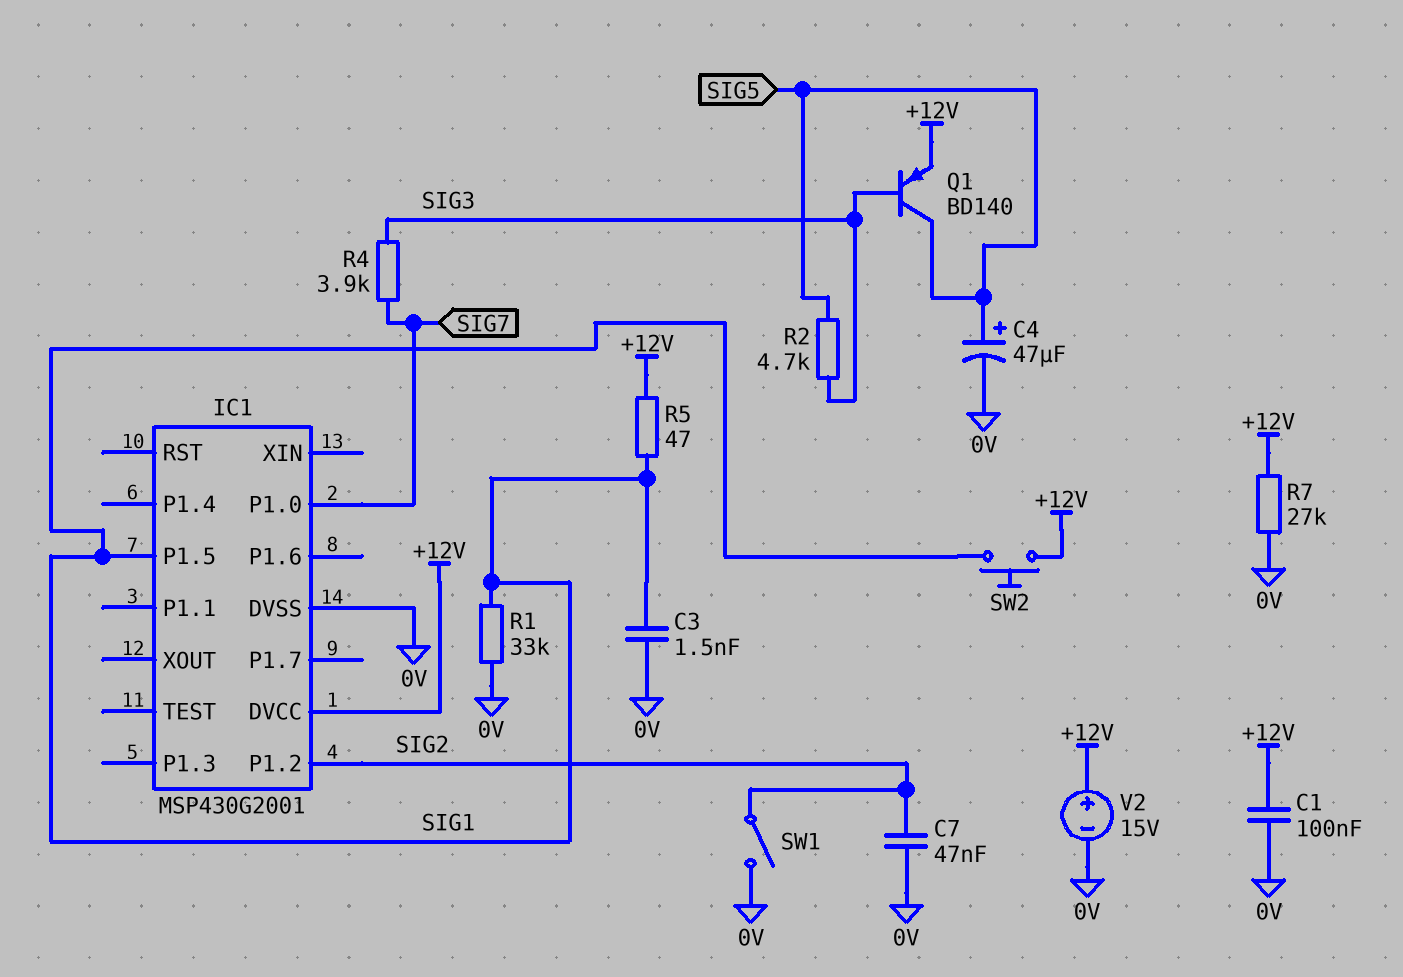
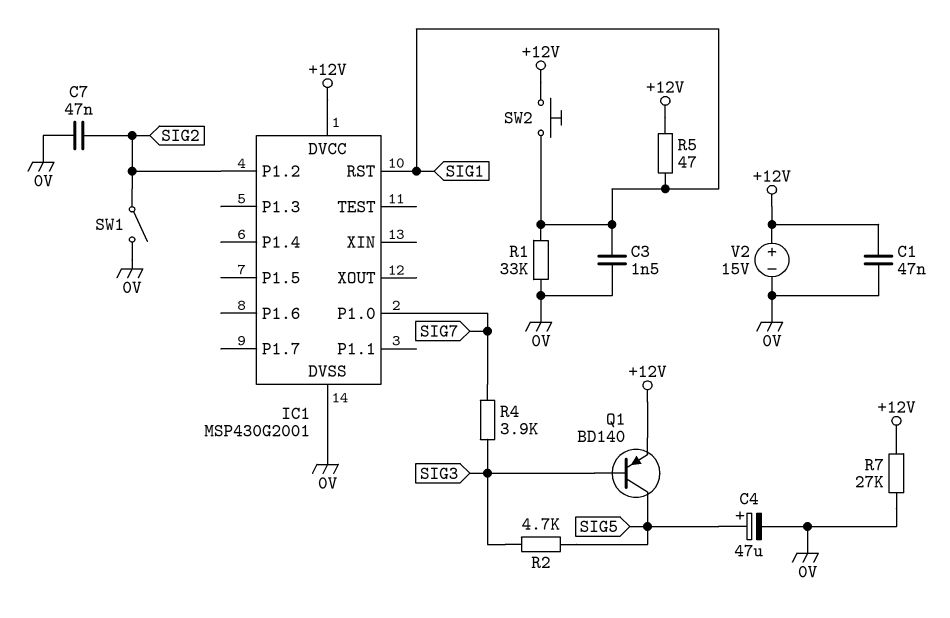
C1: 100nF (+12V, 0V) -> 47nF (+12V, 0V)
IC1 pin P1.5: SIG1 -> none
IC1 pin RST: none -> SIG1

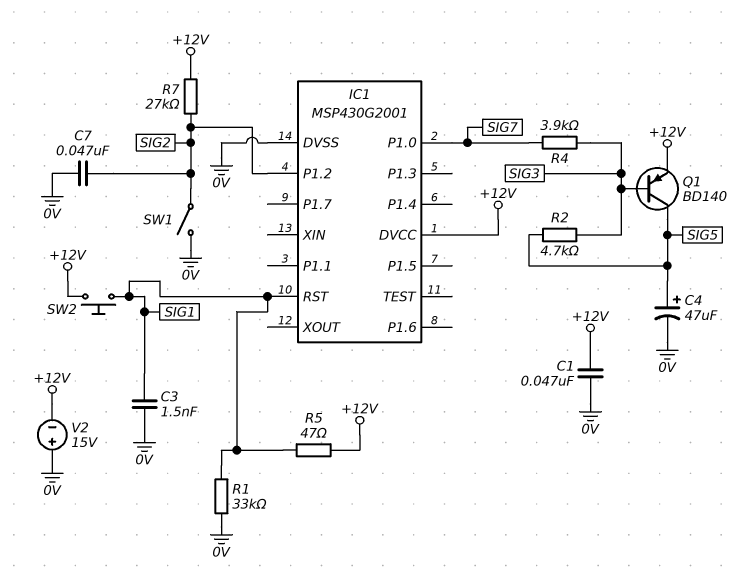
R7: 27k (+12V, 0V) -> 27k (+12V, SIG2)
V2: 15V (plus +12V, minus 0V) -> 15V (plus 0V, minus +12V)

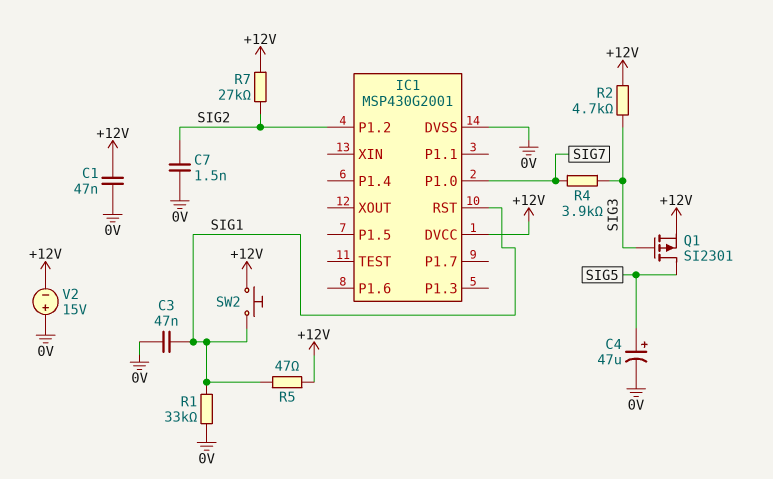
C3: 1.5nF (0V, SIG1) -> 47nF (0V, SIG1)
C7: 47nF (0V, SIG2) -> 1.5nF (0V, SIG2)
Q1: PNP BD140 (B SIG3, C SIG5, E +12V) -> PMOS SI2301 (G SIG3, D SIG5, S +12V)
R2: 4.7k (SIG3, SIG5) -> 4.7k (+12V, SIG3)
SW1: switch (0V, SIG2) -> none

